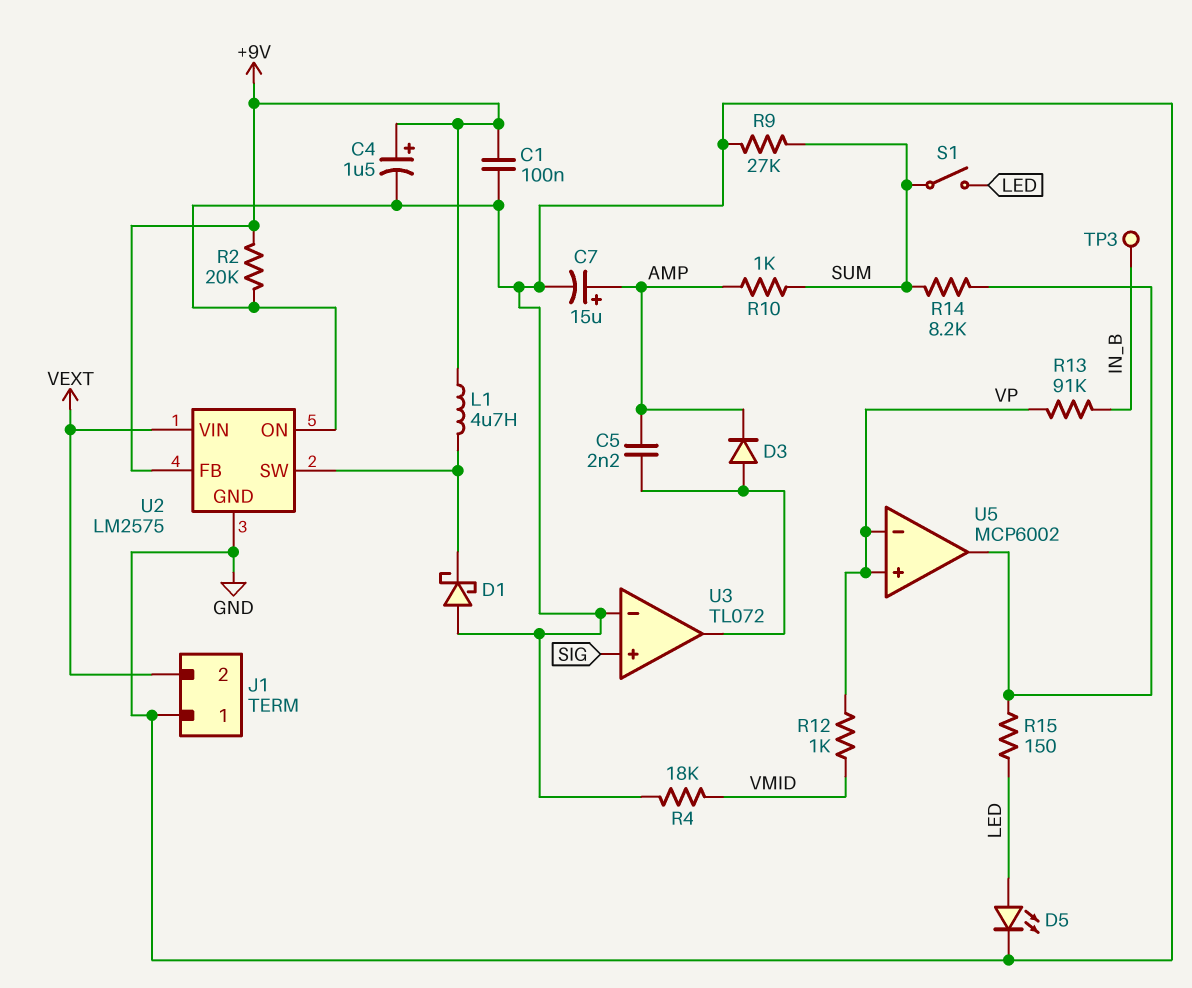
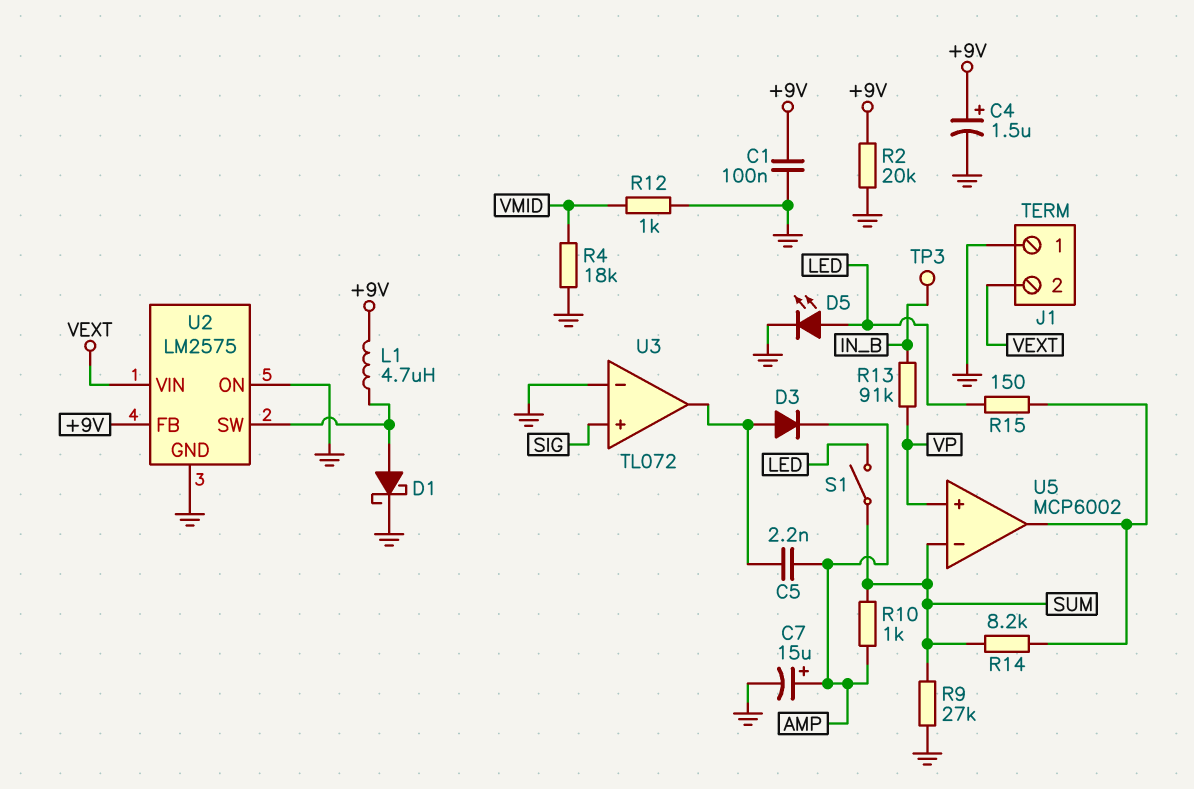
D1: schottky (A GND, K U2/SW) -> schottky (A U2/SW, K GND)
R12: 1k (VMID, VP) -> 1k (GND, VMID)
U5 pin in-: VP -> SUM

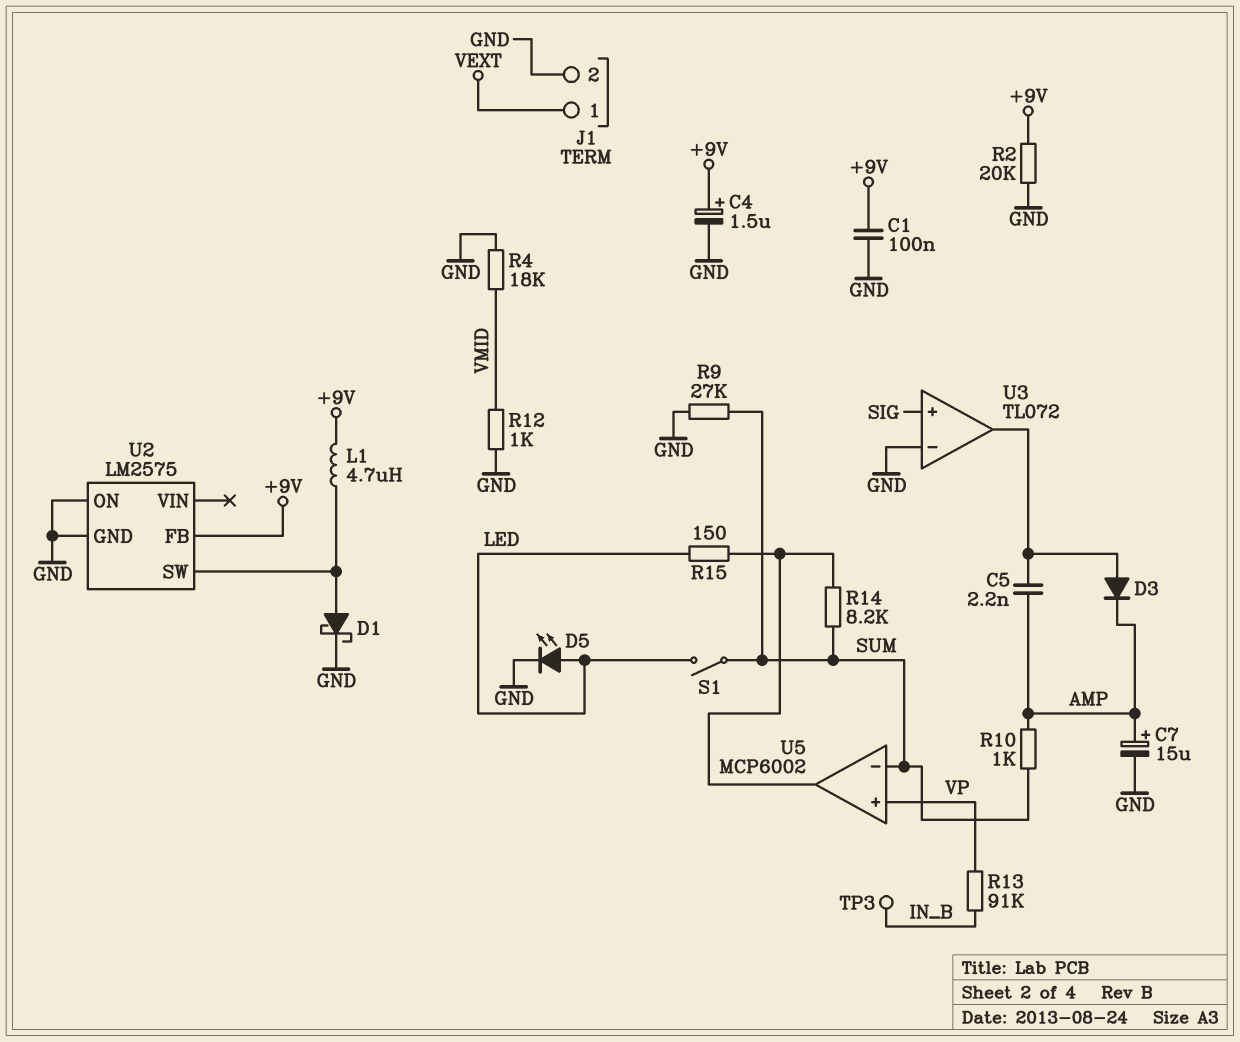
J1 pin 1: GND -> VEXT
J1 pin 2: VEXT -> GND
U2 pin VIN: VEXT -> none

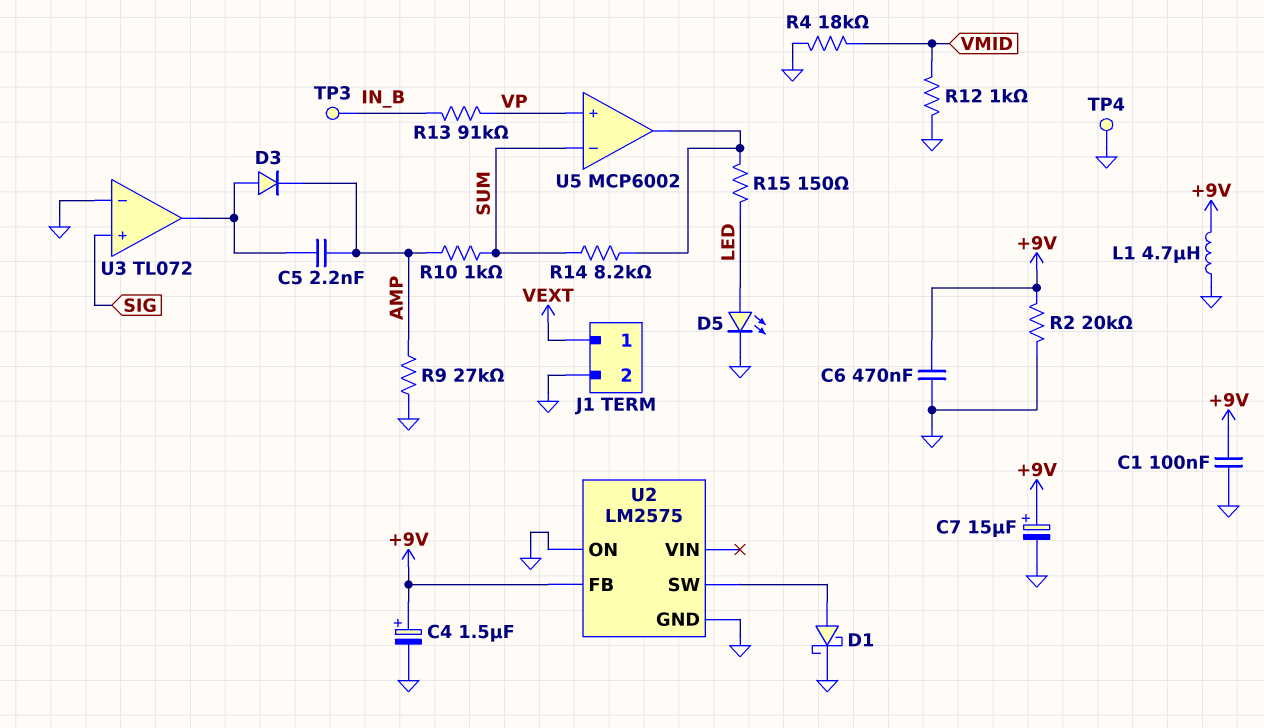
C6: none -> 470nF (+9V, GND)
C7: 15uF (plus AMP, minus GND) -> 15uF (plus +9V, minus GND)
L1: 4.7uH (+9V, U2/SW) -> 4.7uH (+9V, GND)
R9: 27k (GND, SUM) -> 27k (AMP, GND)
S1: switch (LED, SUM) -> none
TP4: none -> test point (GND)

